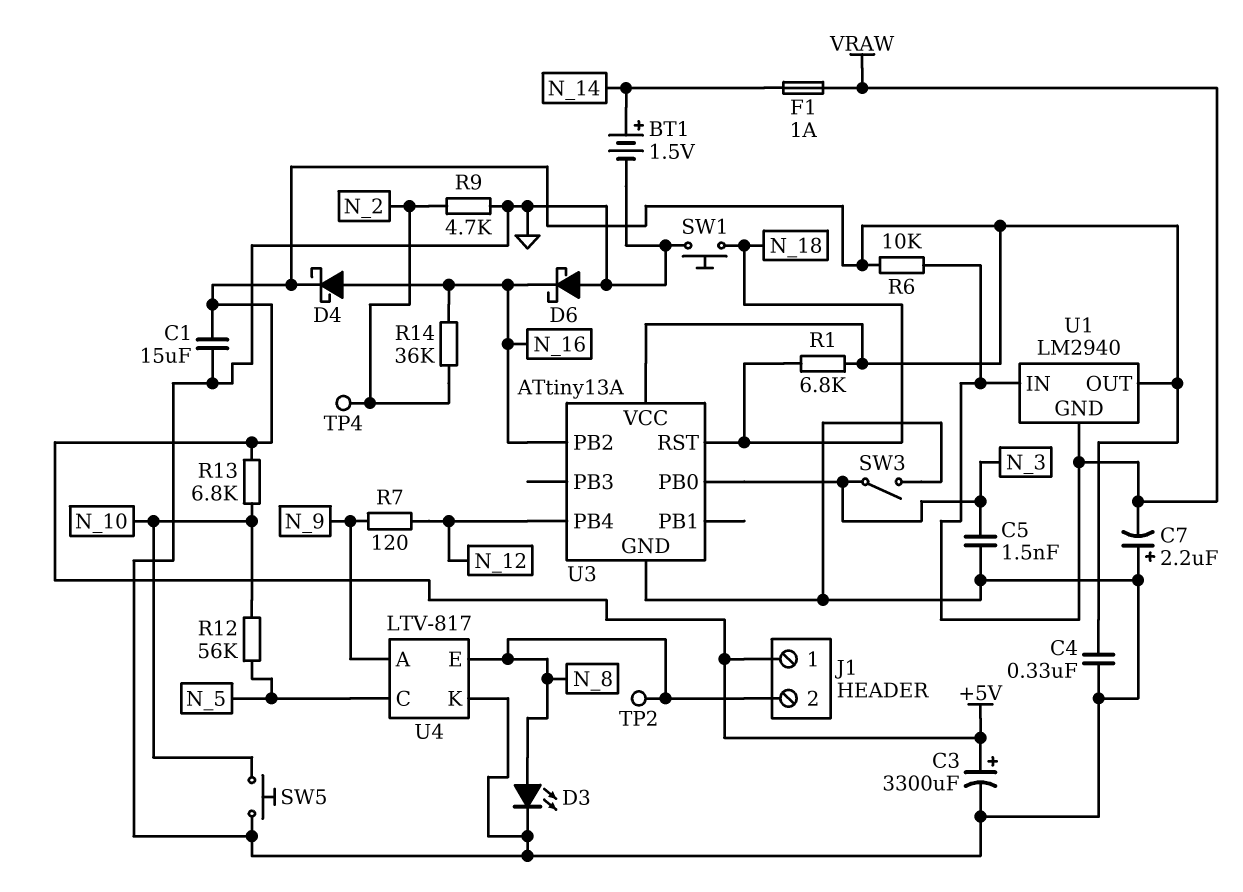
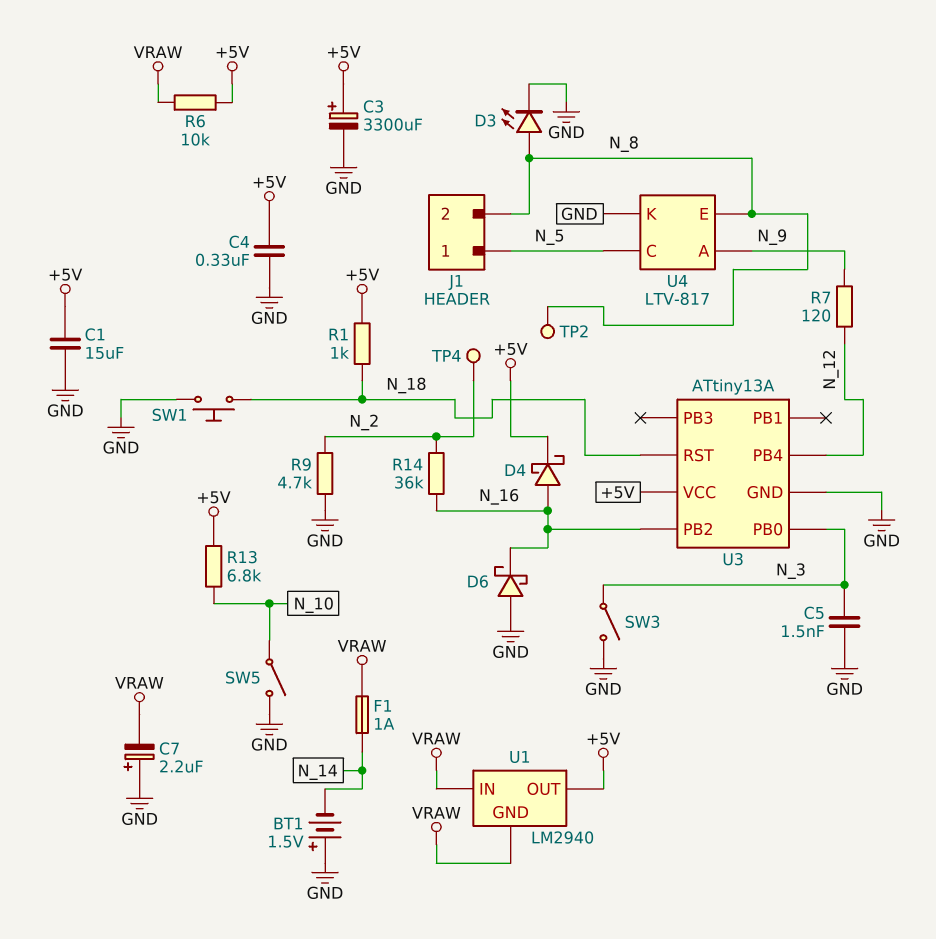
BT1: 1.5V (plus N_14, minus GND) -> 1.5V (plus GND, minus N_14)
J1 pin 1: +5V -> N_5
R1: 6.8k (+5V, N_18) -> 1k (+5V, N_18)
R12: 56k (N_5, N_10) -> none
SW5: button (GND, N_10) -> switch (GND, N_10)

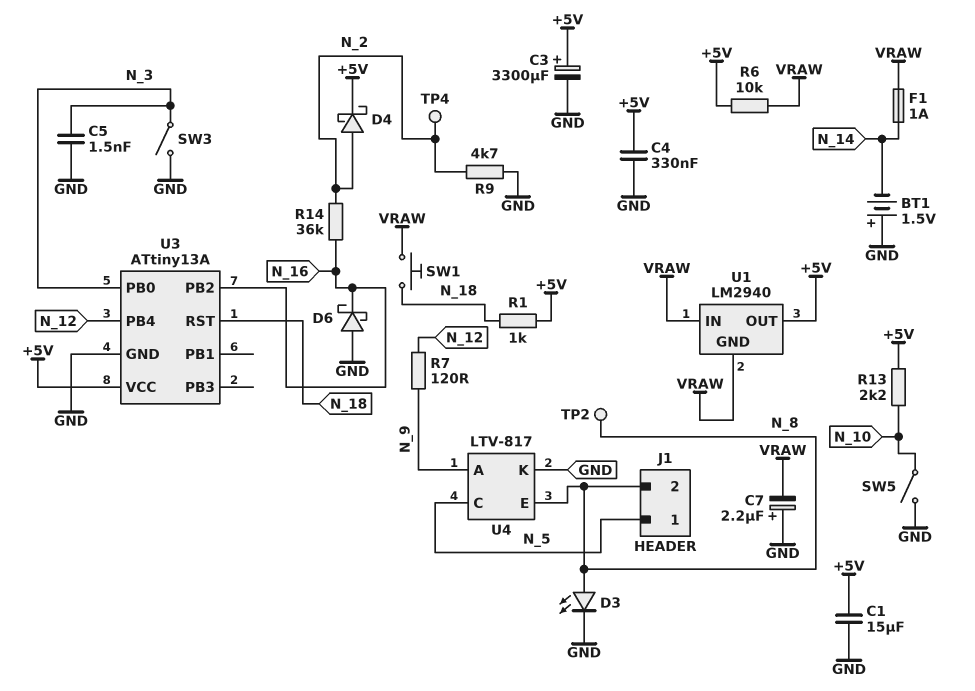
D4: schottky (A N_16, K +5V) -> schottky (A N_2, K +5V)
R13: 6.8k (+5V, N_10) -> 2.2k (+5V, N_10)
SW1: button (GND, N_18) -> button (N_18, VRAW)

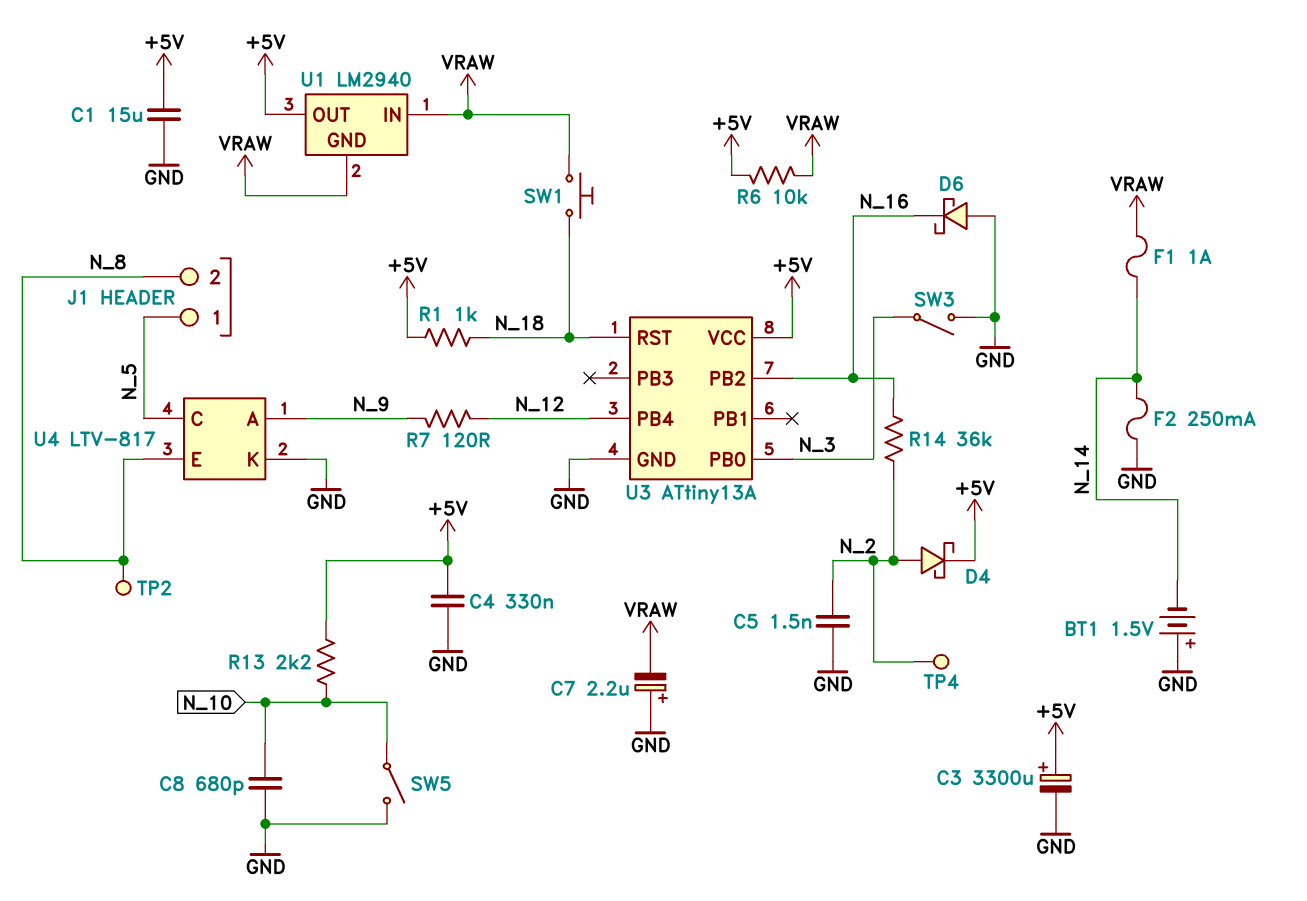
C5: 1.5nF (GND, N_3) -> 1.5nF (GND, N_2)
C8: none -> 680pF (GND, N_10)
D3: LED (A N_8, K GND) -> none
F2: none -> 250mA (GND, N_14)
R9: 4.7k (GND, N_2) -> none

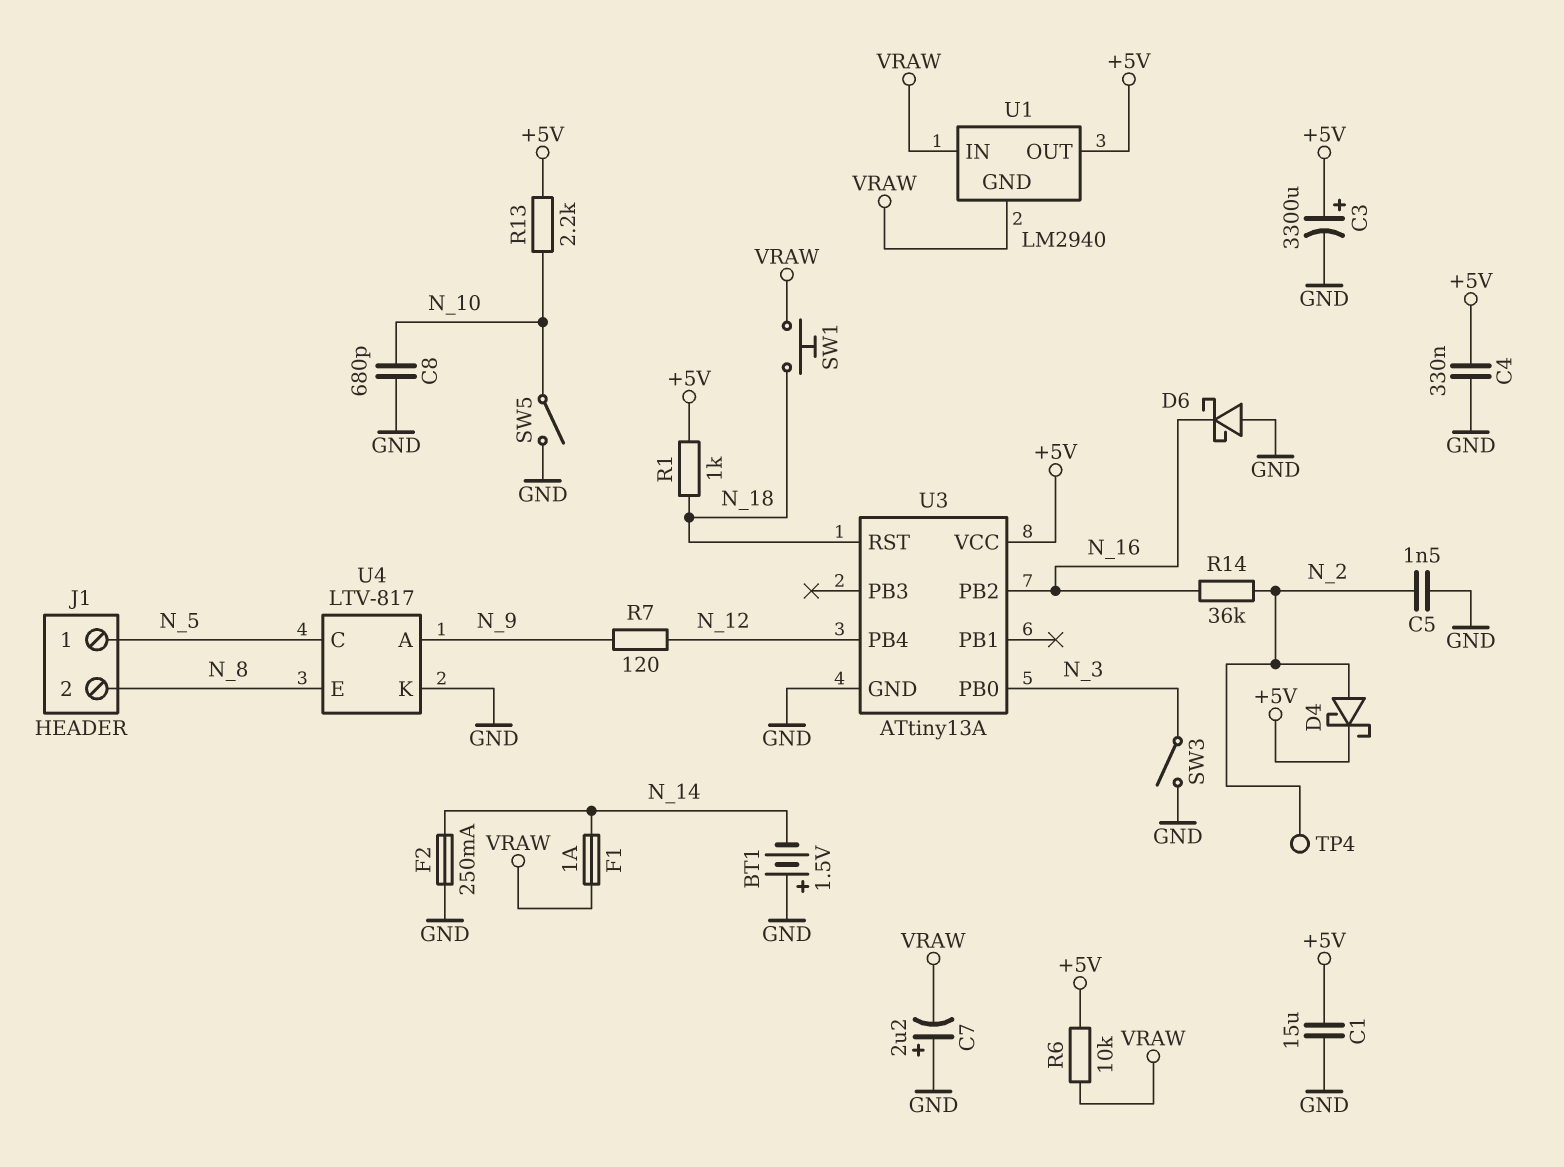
TP2: test point (N_8) -> none

